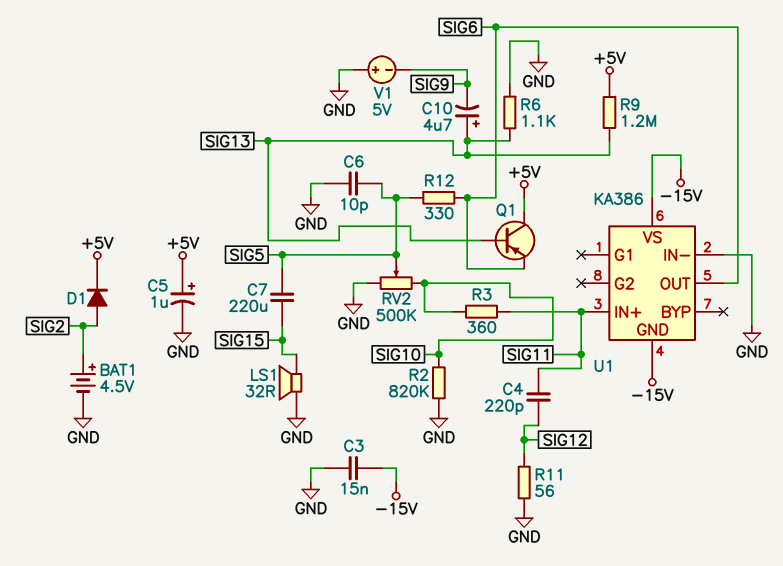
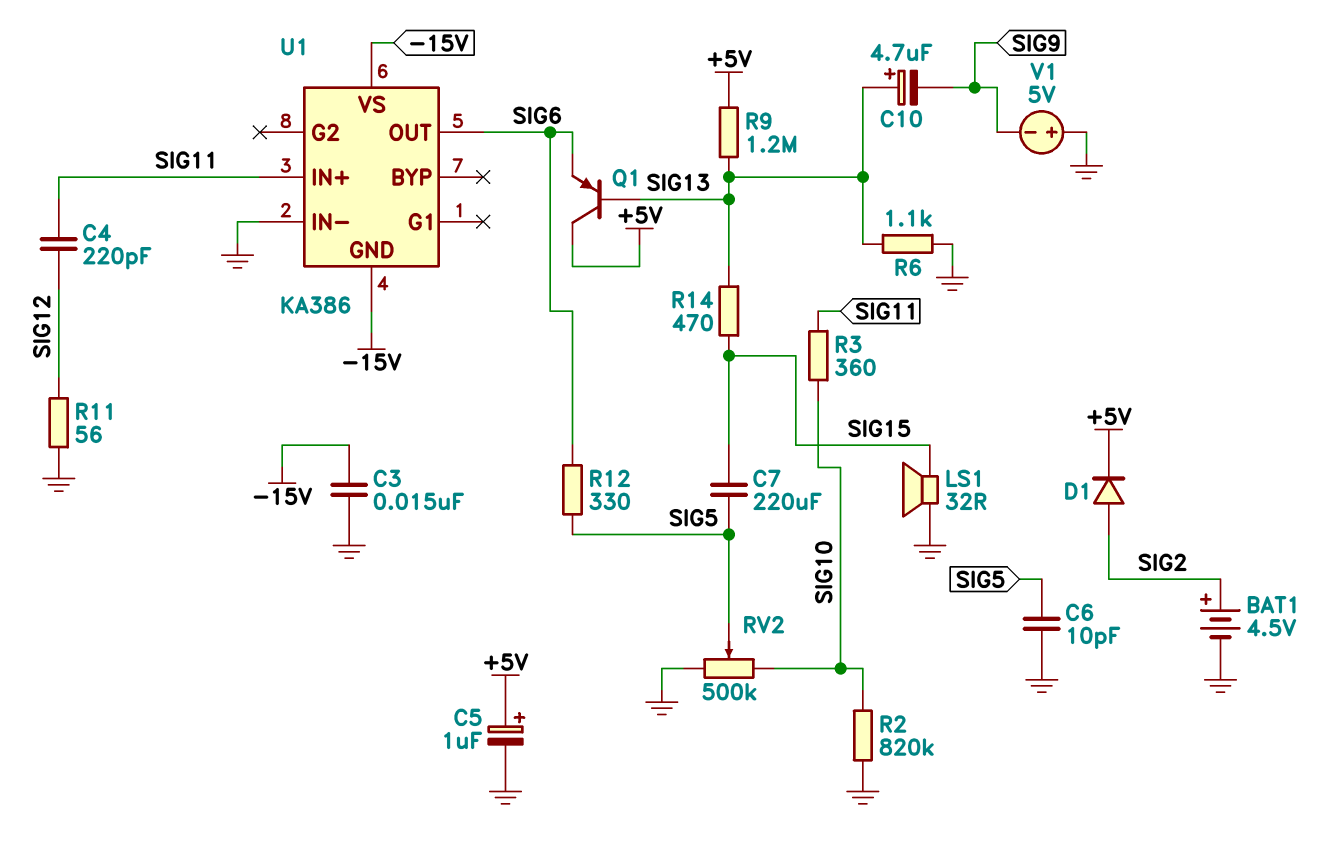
R14: none -> 470 (SIG13, SIG15)

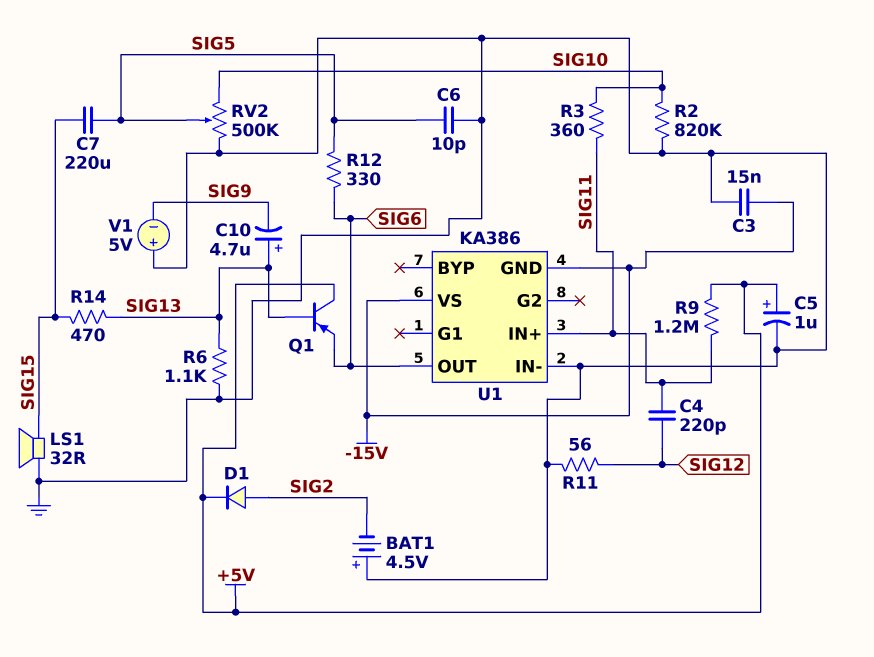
BAT1: 4.5V (plus SIG2, minus GND) -> 4.5V (plus GND, minus SIG2)
R9: 1.2M (+5V, SIG13) -> 1.2M (+5V, SIG11)

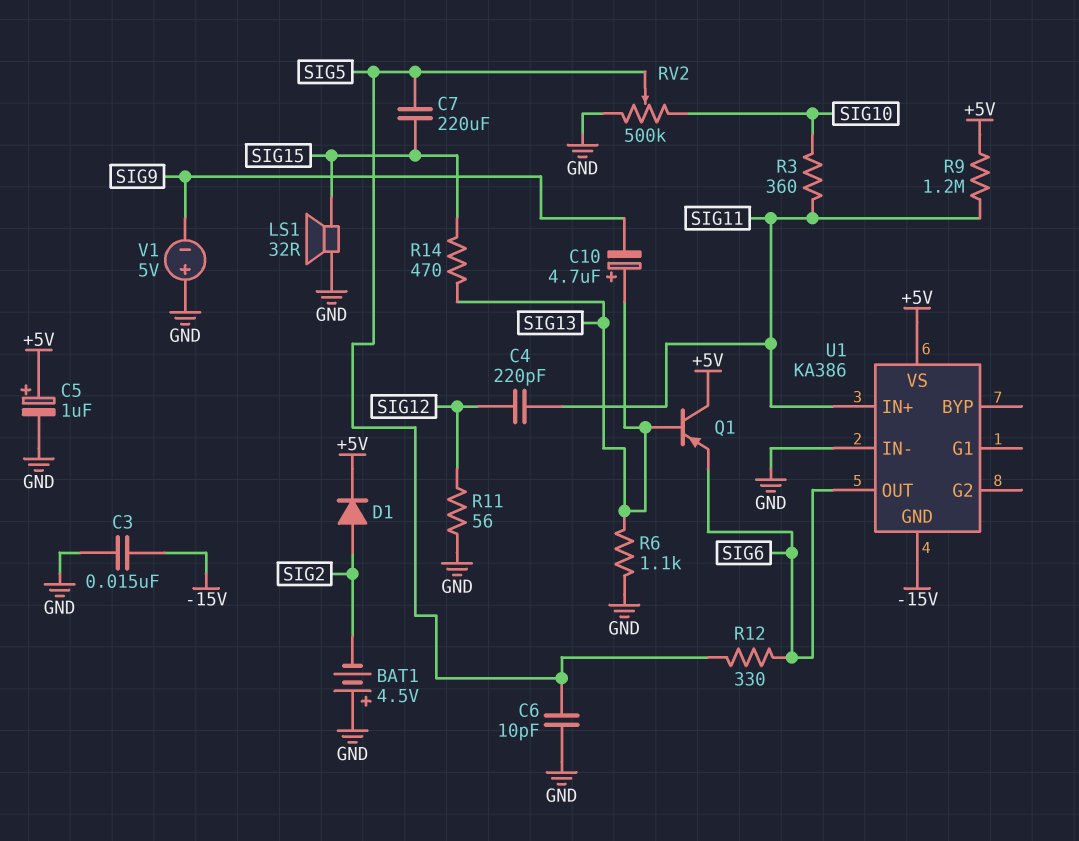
R2: 820k (GND, SIG10) -> none
U1 pin VS: -15V -> +5V

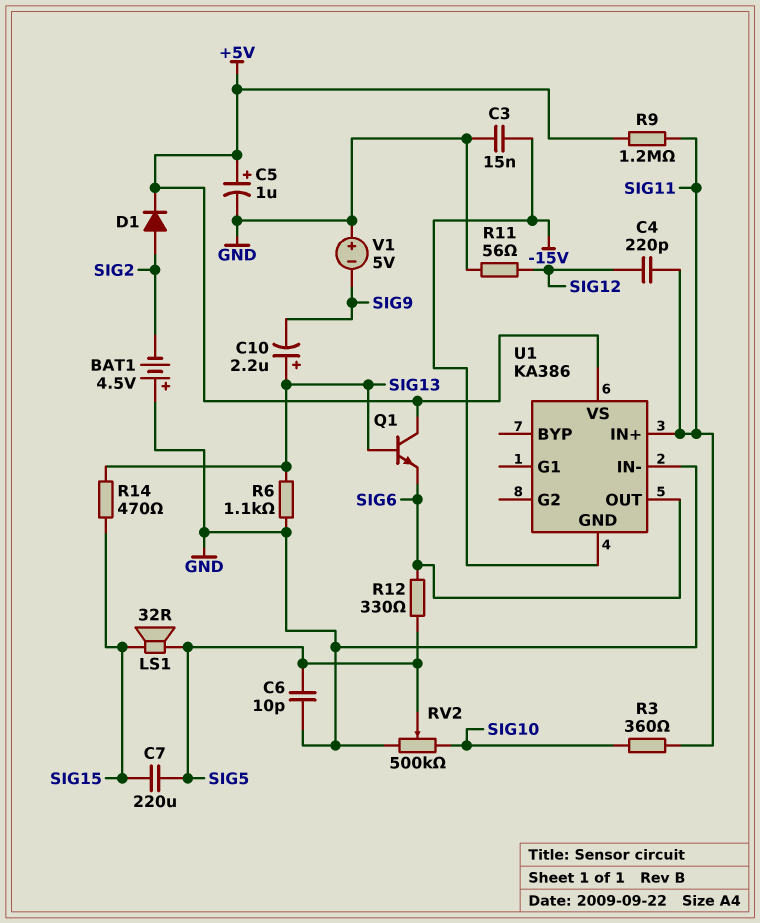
C10: 4.7uF (plus SIG13, minus SIG9) -> 2.2uF (plus SIG13, minus SIG9)
LS1: speaker 32R (GND, SIG15) -> speaker 32R (SIG5, SIG15)
Q1: PNP (B SIG13, C +5V, E SIG6) -> NPN (B SIG13, C +5V, E SIG6)

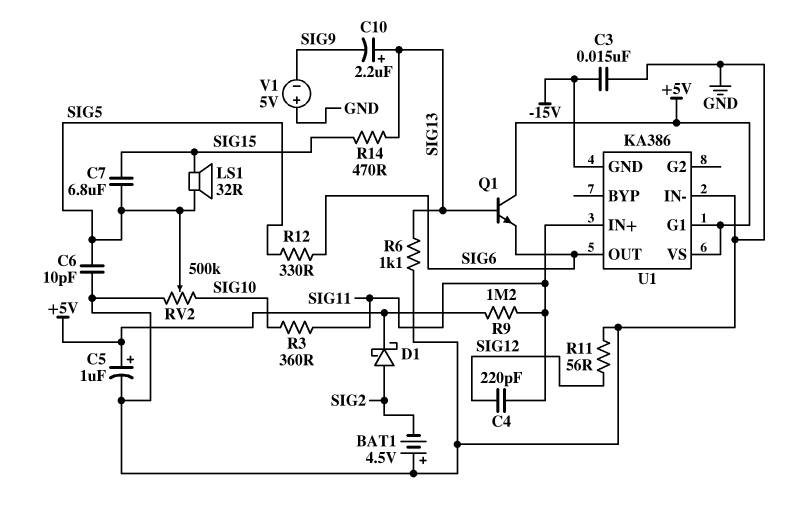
C7: 220uF (SIG5, SIG15) -> 6.8uF (SIG5, SIG15)
D1: diode (A SIG2, K +5V) -> schottky (A SIG2, K +5V)
U1 pin G1: none -> +5V

